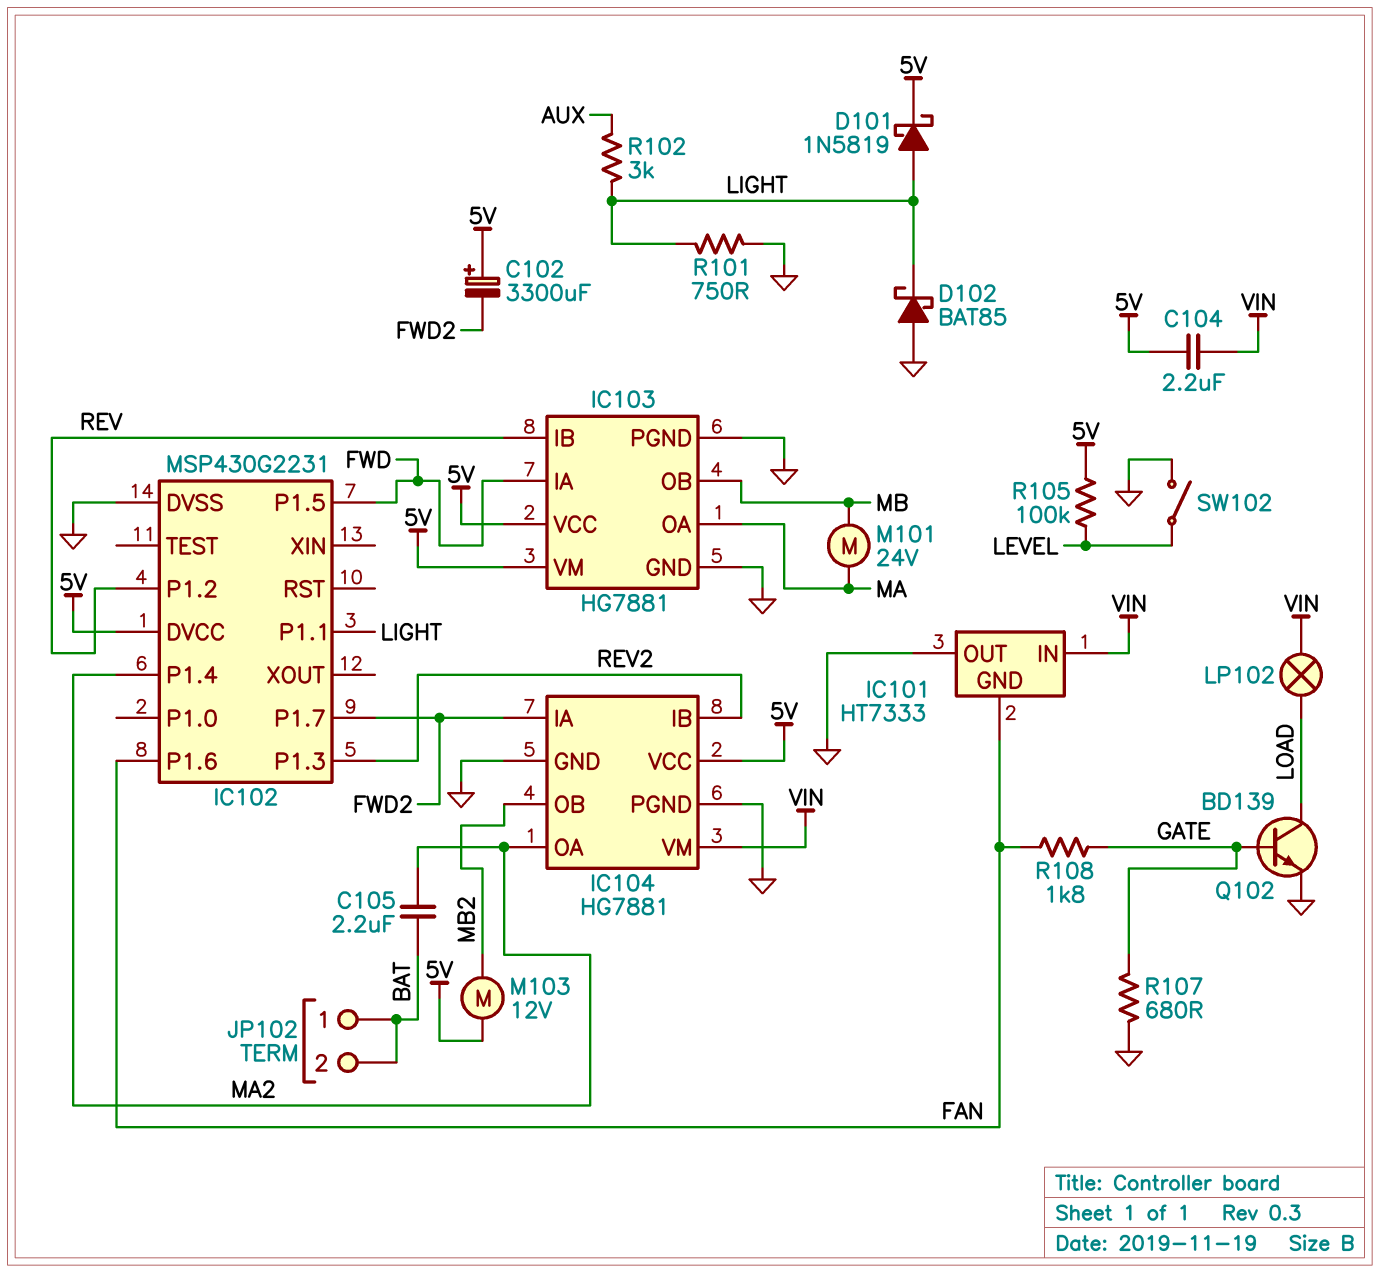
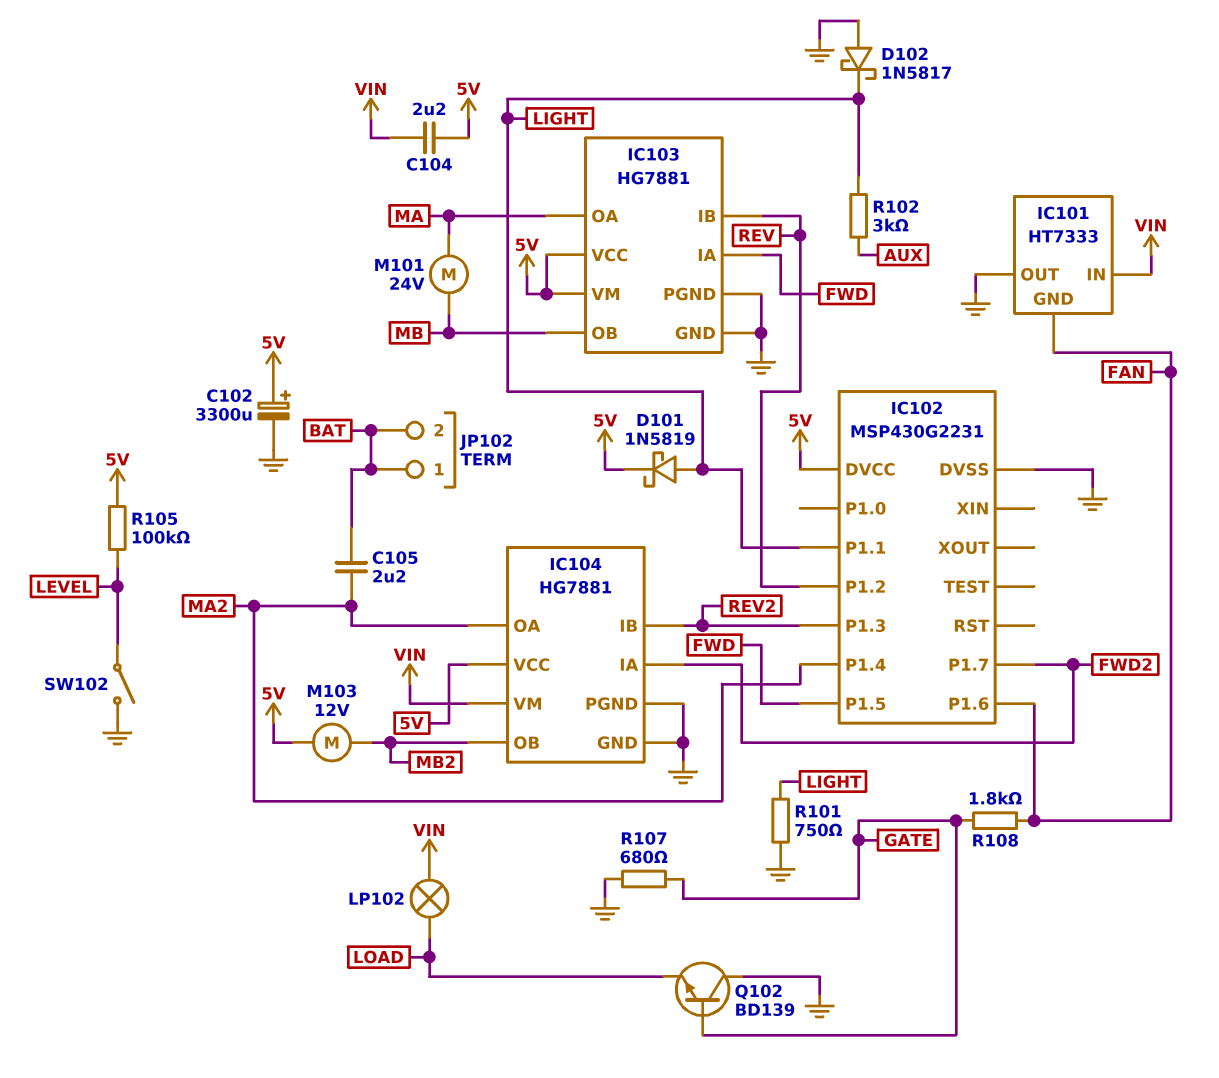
C102: 3300uF (plus 5V, minus FWD2) -> 3300uF (plus 5V, minus GND)
D102: schottky BAT85 (A GND, K LIGHT) -> schottky 1N5817 (A GND, K LIGHT)
Q102: NPN BD139 (B GATE, C LOAD, E GND) -> NPN BD139 (B GATE, C GND, E LOAD)

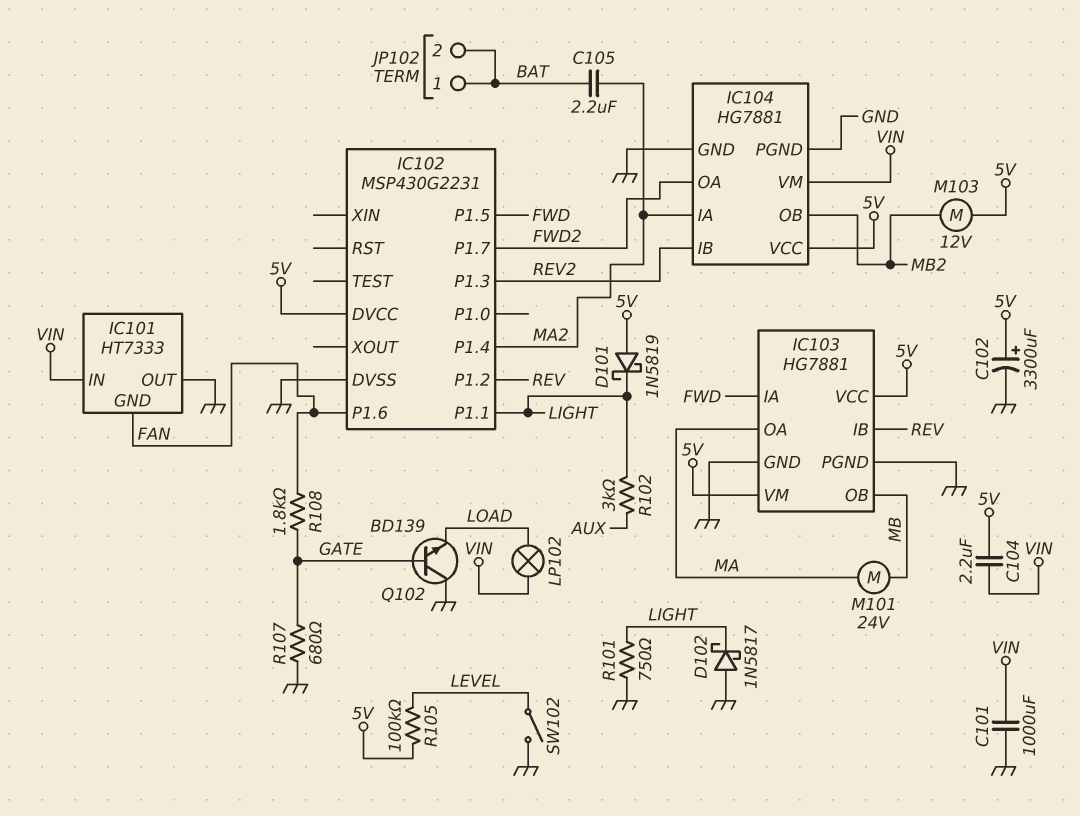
C101: none -> 1000uF (GND, VIN)
D101: schottky 1N5819 (A LIGHT, K 5V) -> schottky 1N5819 (A 5V, K LIGHT)
IC104 pin IA: FWD2 -> MA2
IC104 pin OA: MA2 -> FWD2

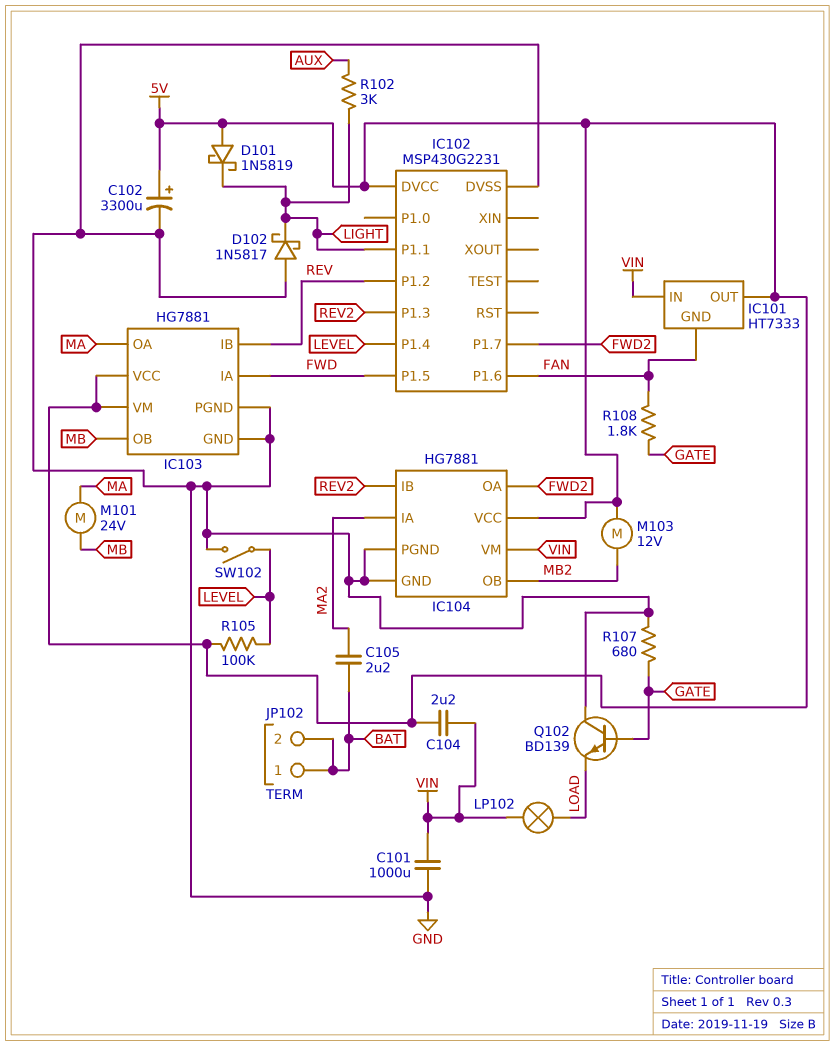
IC101 pin OUT: GND -> 5V
IC102 pin P1.4: MA2 -> LEVEL
R101: 750 (GND, LIGHT) -> none

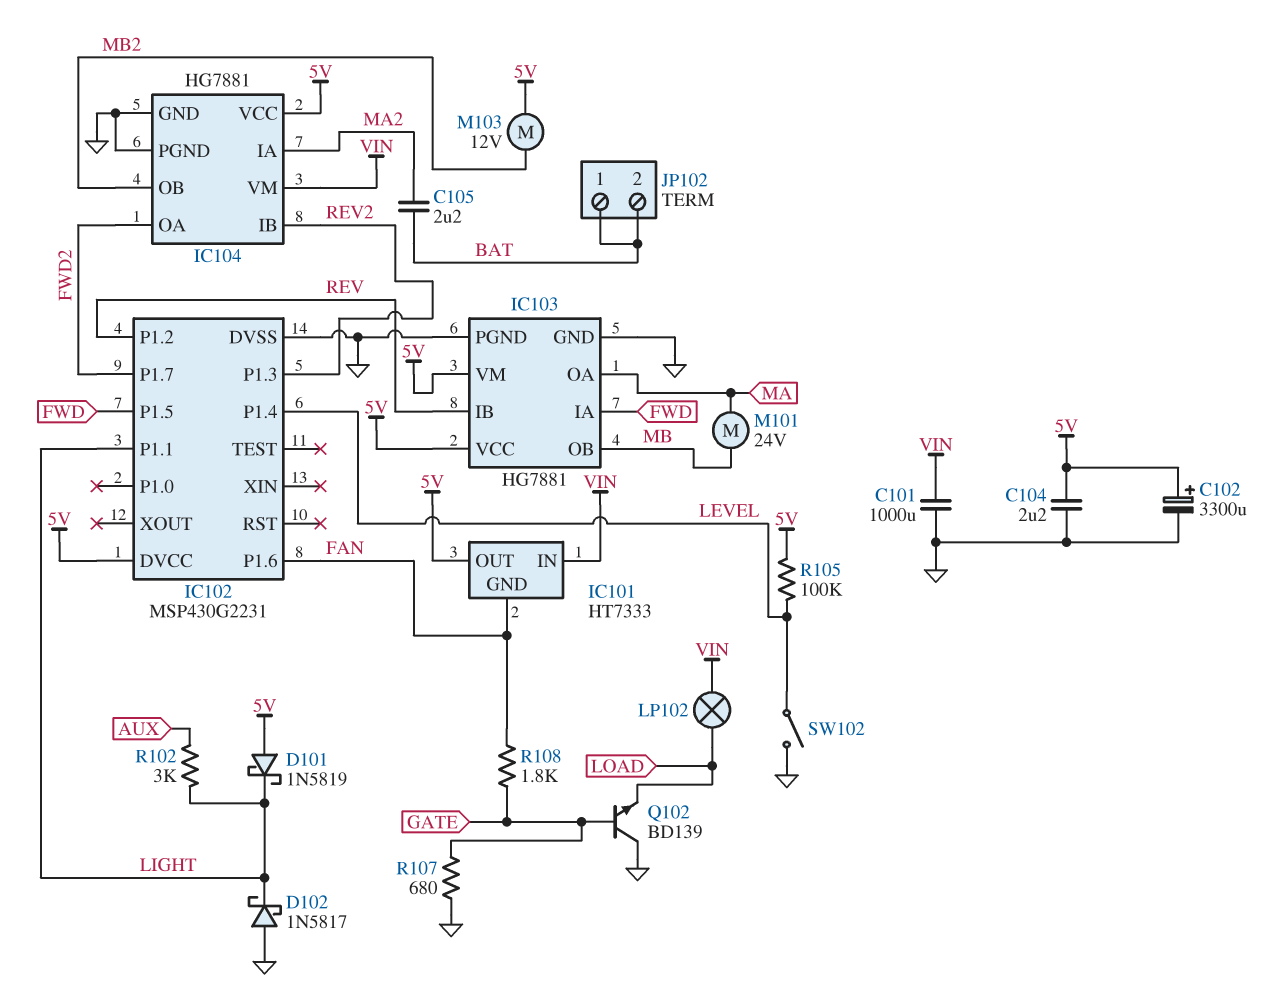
C104: 2.2uF (5V, VIN) -> 2.2uF (5V, GND)

